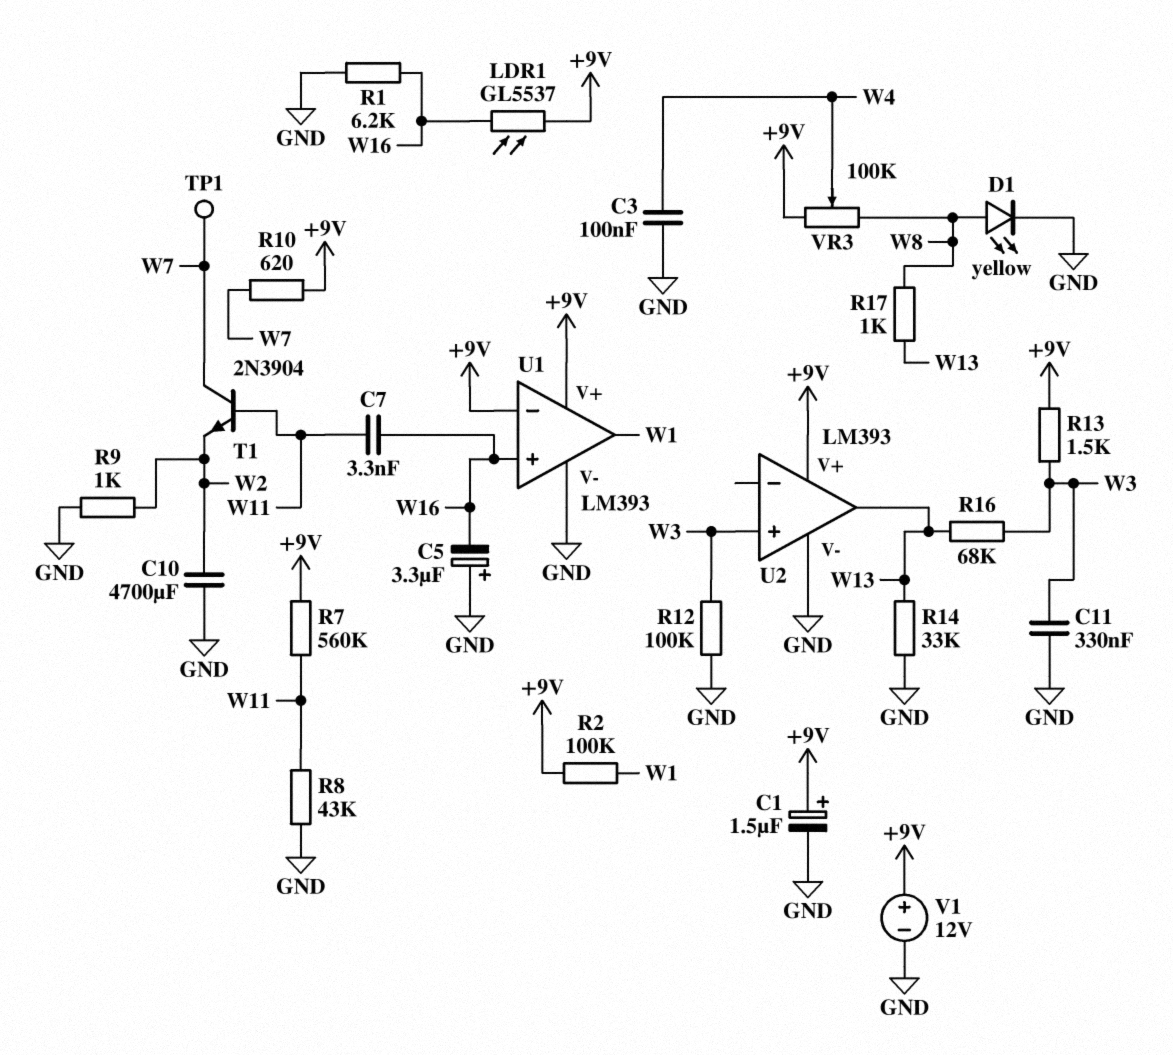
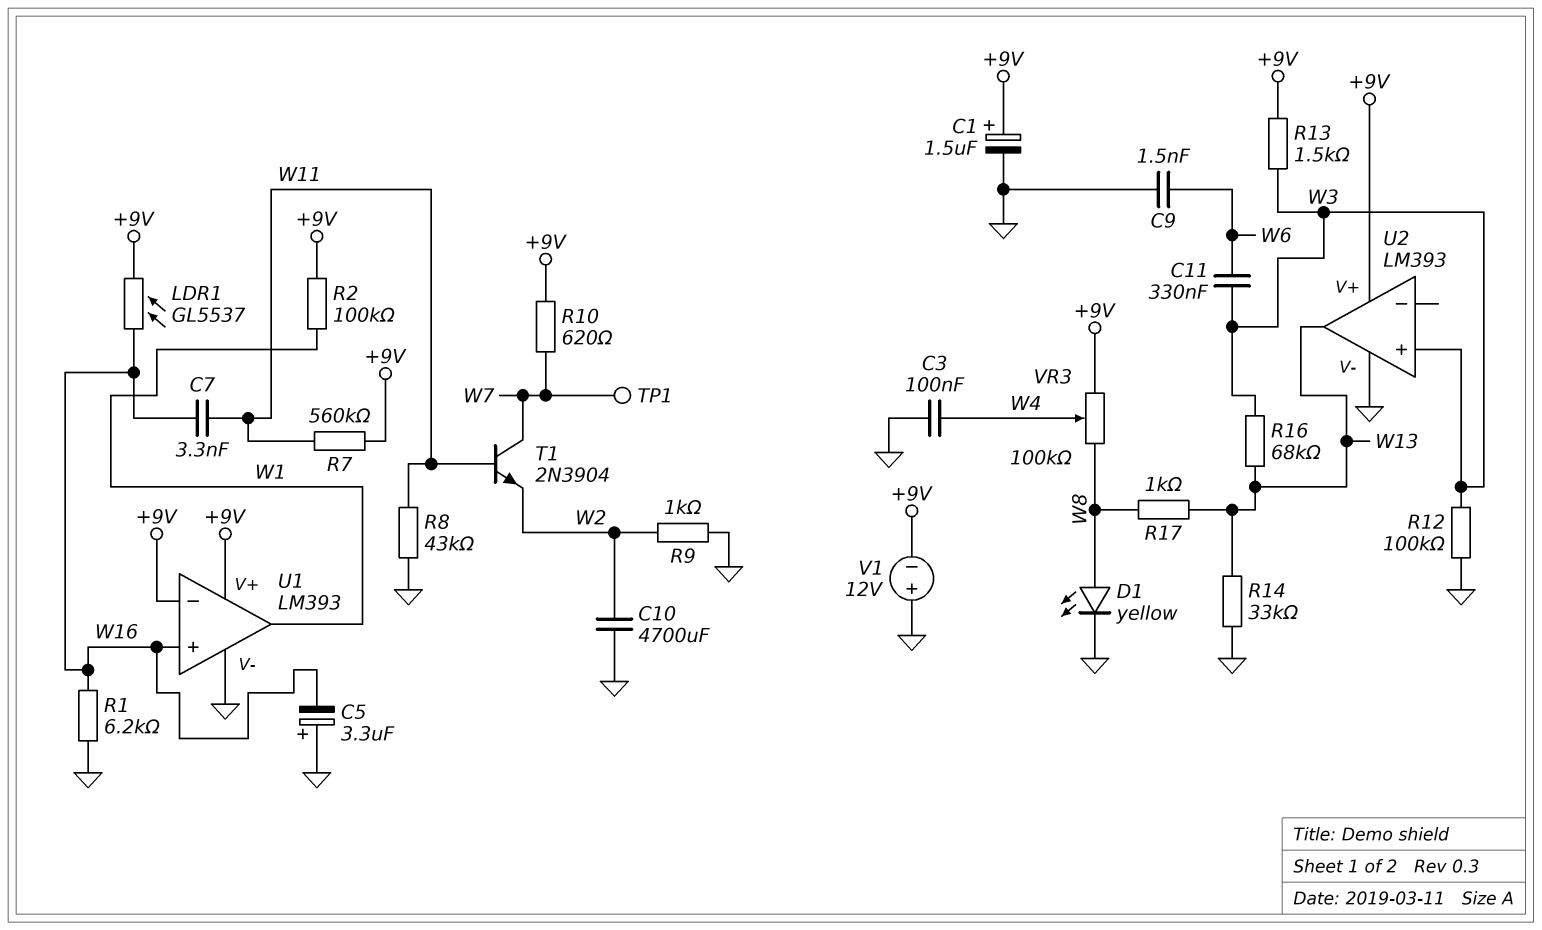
C9: none -> 1.5nF (GND, W6)
C11: 330nF (GND, W3) -> 330nF (W3, W6)
V1: 12V (plus +9V, minus GND) -> 12V (plus GND, minus +9V)

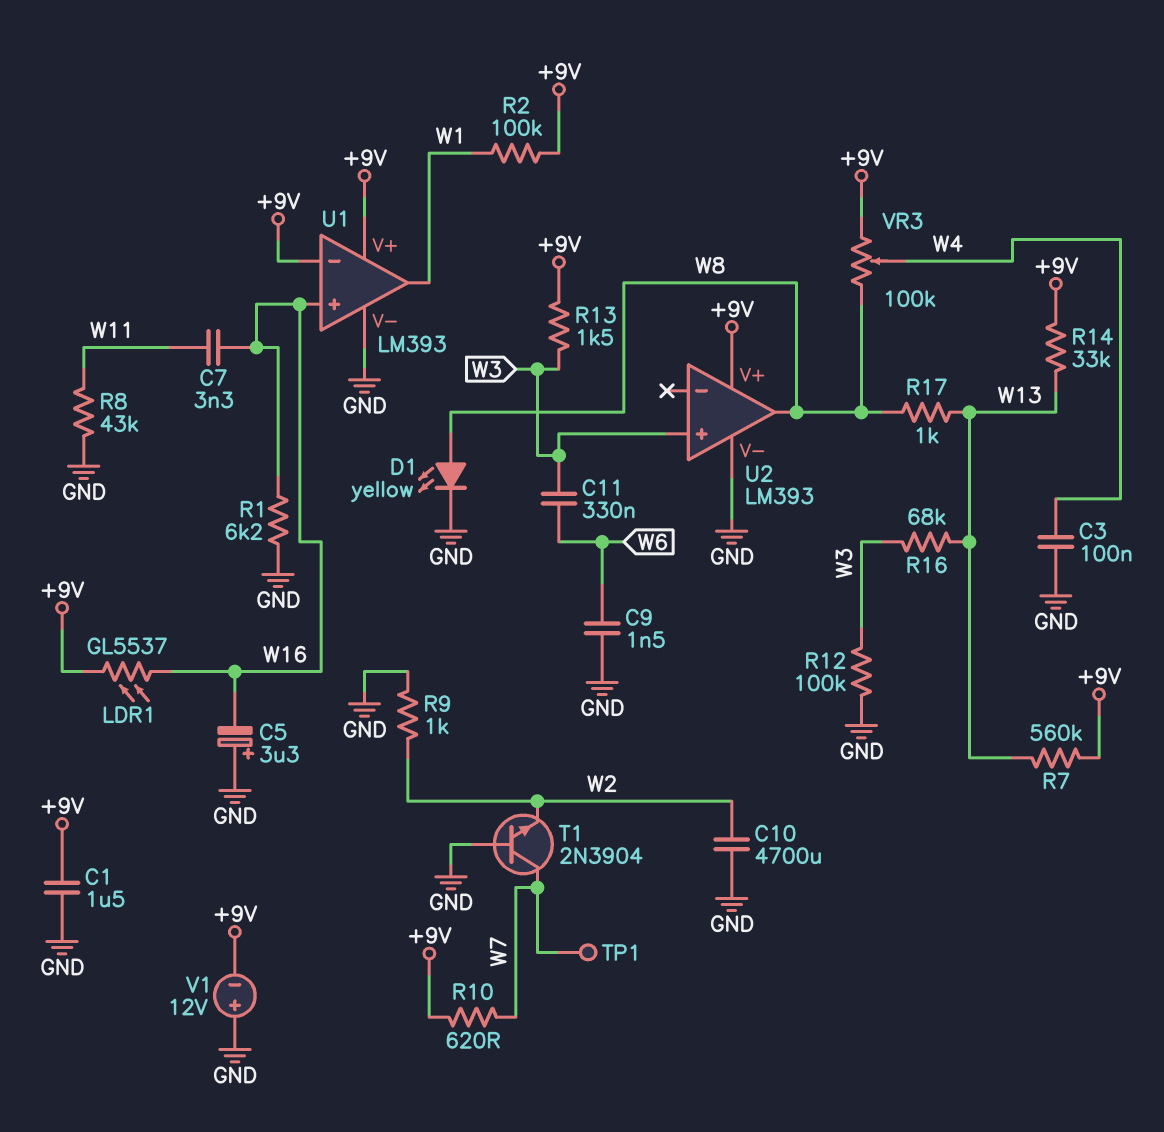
C1: 1.5uF (plus +9V, minus GND) -> 1.5uF (+9V, GND)
R7: 560k (+9V, W11) -> 560k (+9V, W13)
R14: 33k (GND, W13) -> 33k (+9V, W13)
T1: NPN 2N3904 (B W11, C W7, E W2) -> NPN 2N3904 (B GND, C W7, E W2)
U2 pin out: W13 -> W8

